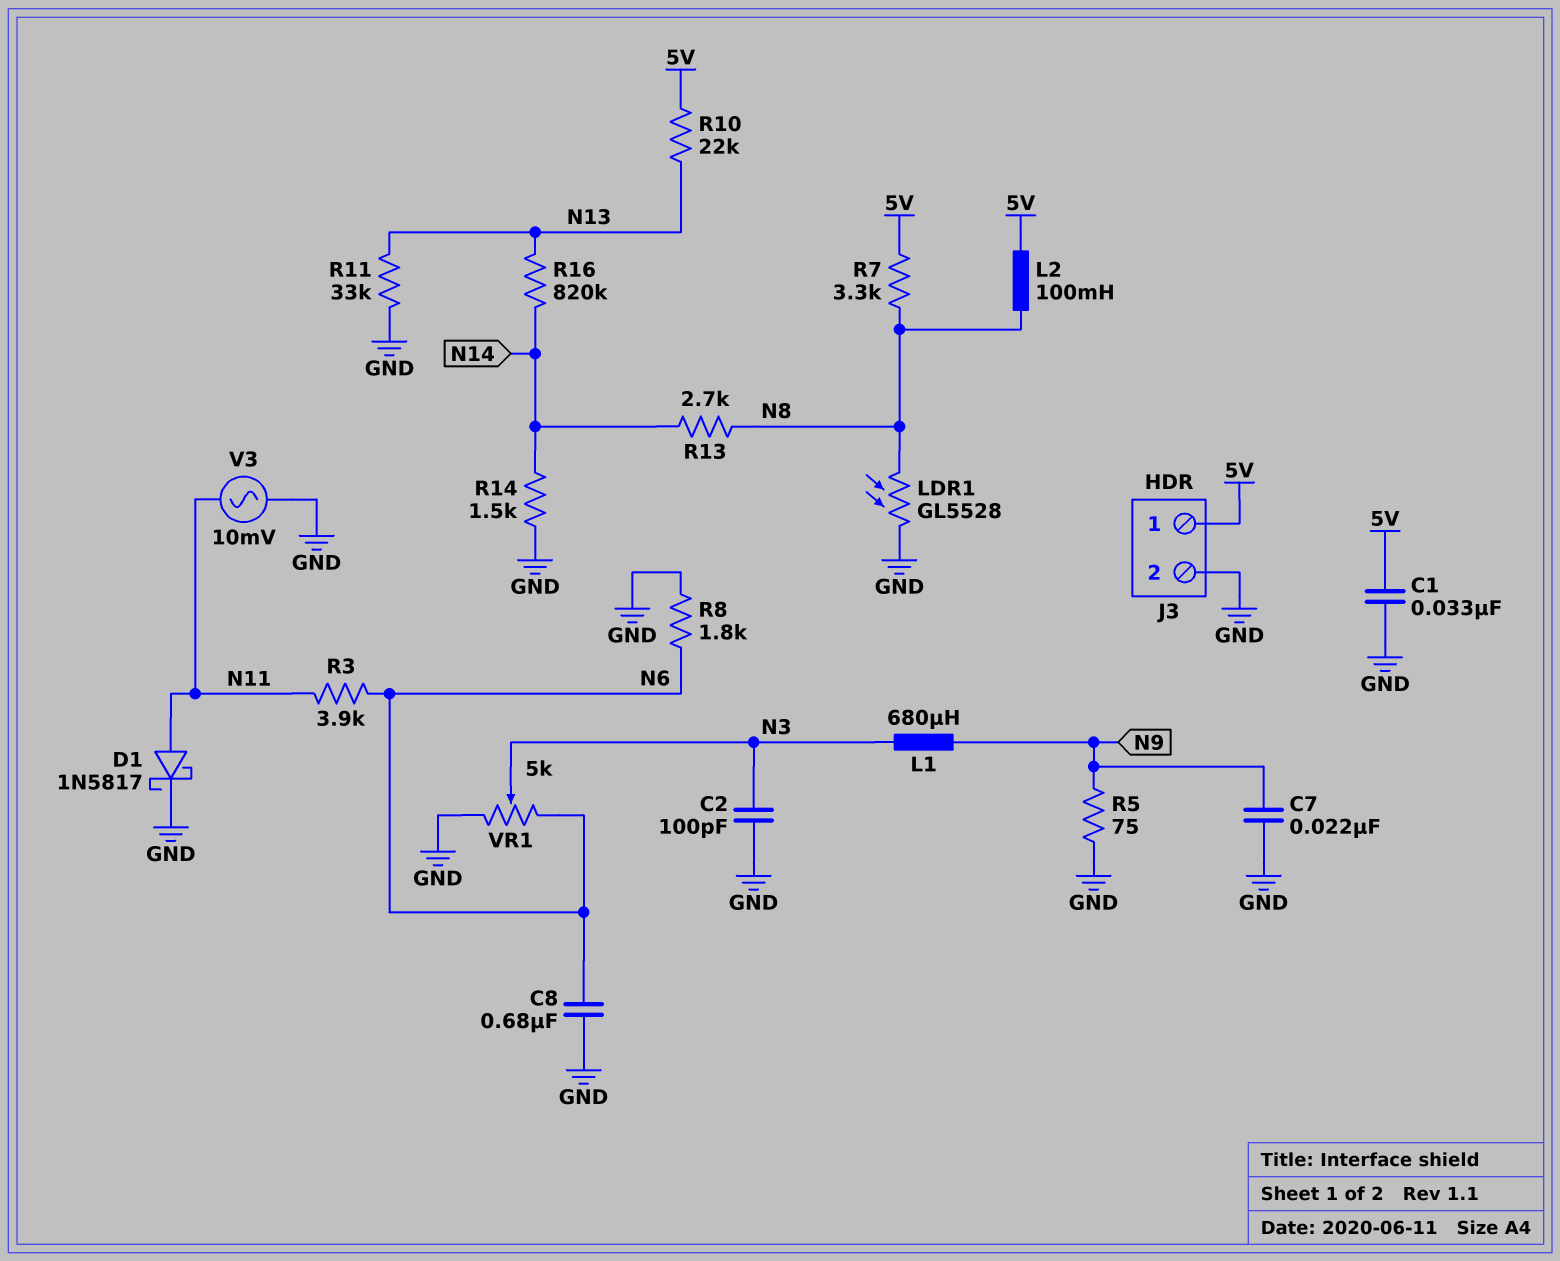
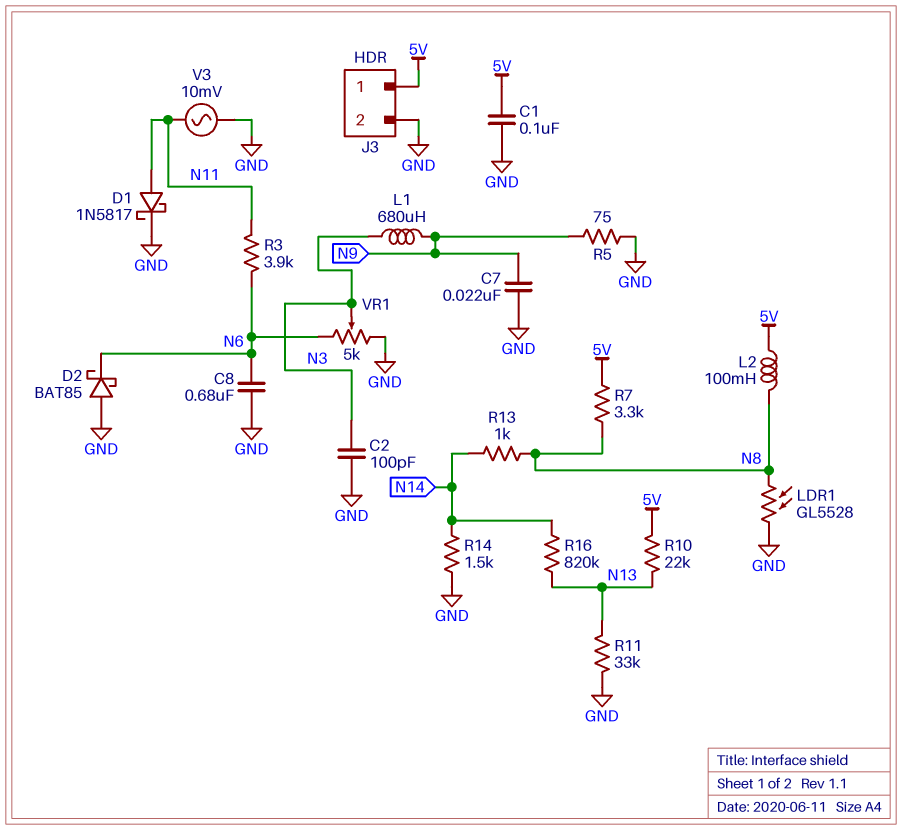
C1: 33nF (5V, GND) -> 100nF (5V, GND)
D2: none -> schottky BAT85 (A GND, K N6)
R8: 1.8k (GND, N6) -> none
R13: 2.7k (N8, N14) -> 1k (N8, N14)

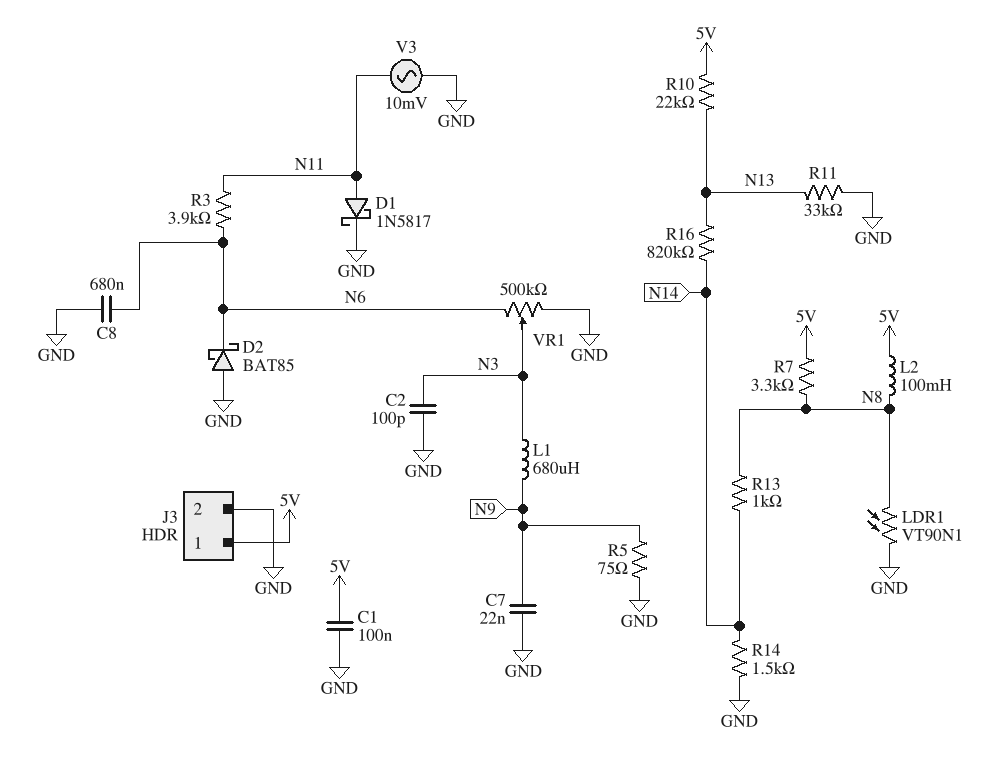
LDR1: GL5528 (GND, N8) -> VT90N1 (GND, N8)
VR1: 5k (GND, N6, wiper N3) -> 500k (GND, N6, wiper N3)

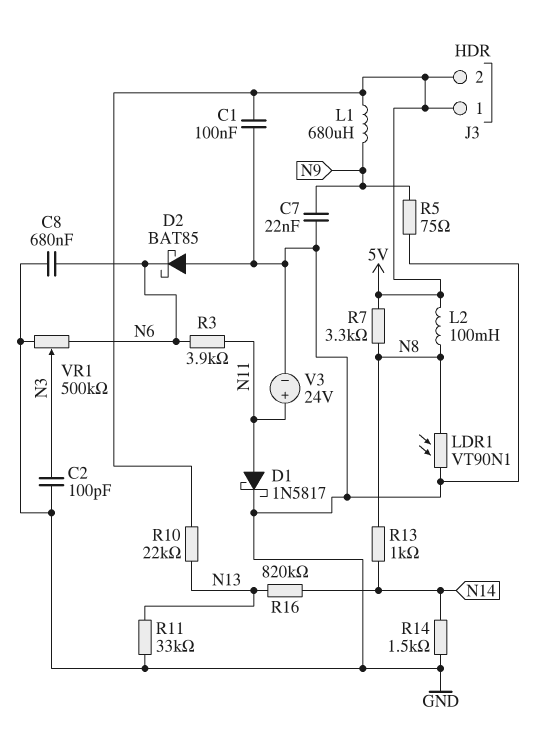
J3 pin 2: GND -> 5V
L1: 680uH (N3, N9) -> 680uH (5V, N9)
V3: AC 10mV (GND, N11) -> 24V (plus N11, minus GND)

